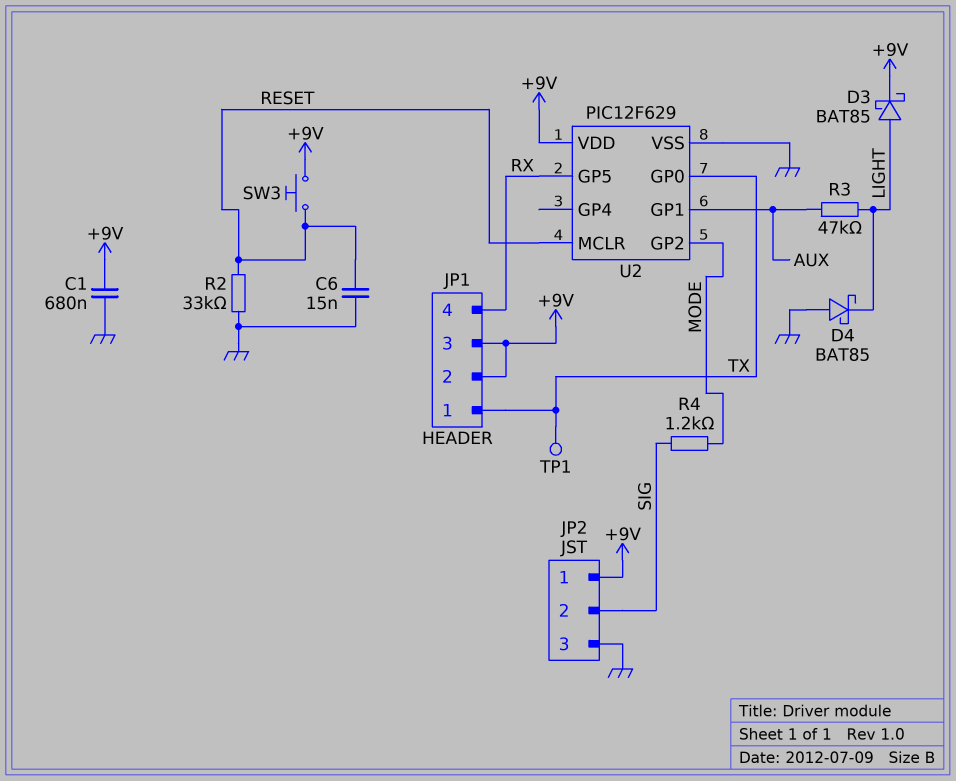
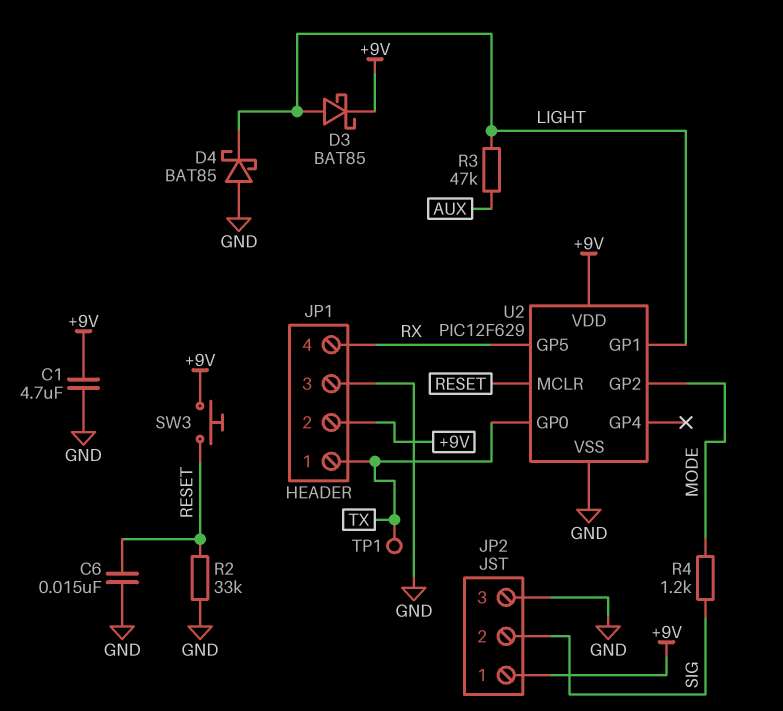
C1: 680nF (+9V, GND) -> 4.7uF (+9V, GND)
JP1 pin 3: +9V -> GND
U2 pin GP1: AUX -> LIGHT

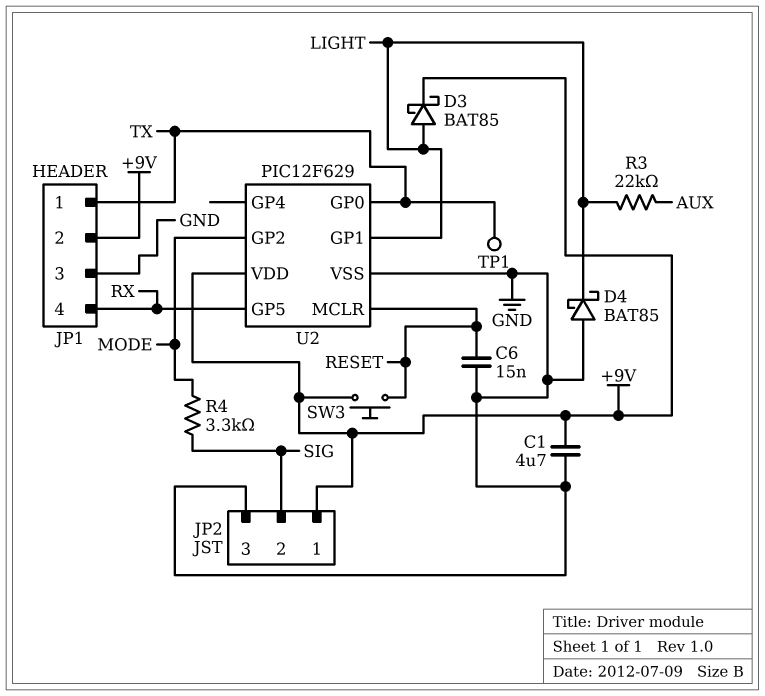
R2: 33k (GND, RESET) -> none
R3: 47k (AUX, LIGHT) -> 22k (AUX, LIGHT)
R4: 1.2k (MODE, SIG) -> 3.3k (MODE, SIG)

